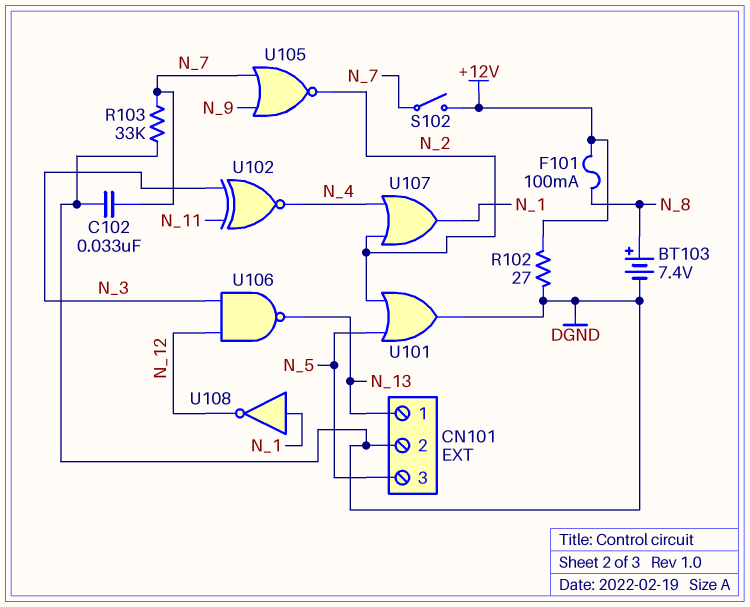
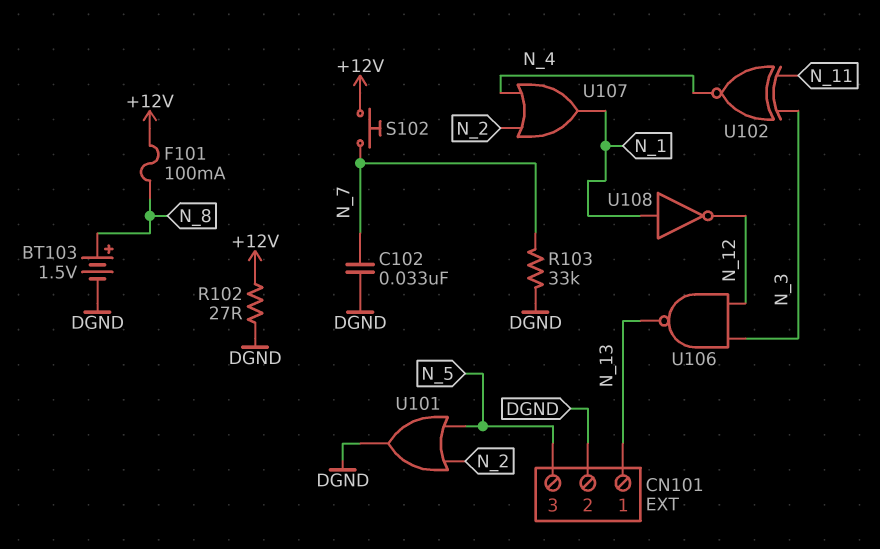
BT103: 7.4V (plus N_8, minus DGND) -> 1.5V (plus N_8, minus DGND)
S102: switch (+12V, N_7) -> button (+12V, N_7)
U105: NOR (in N_7, in N_9, out N_2) -> none

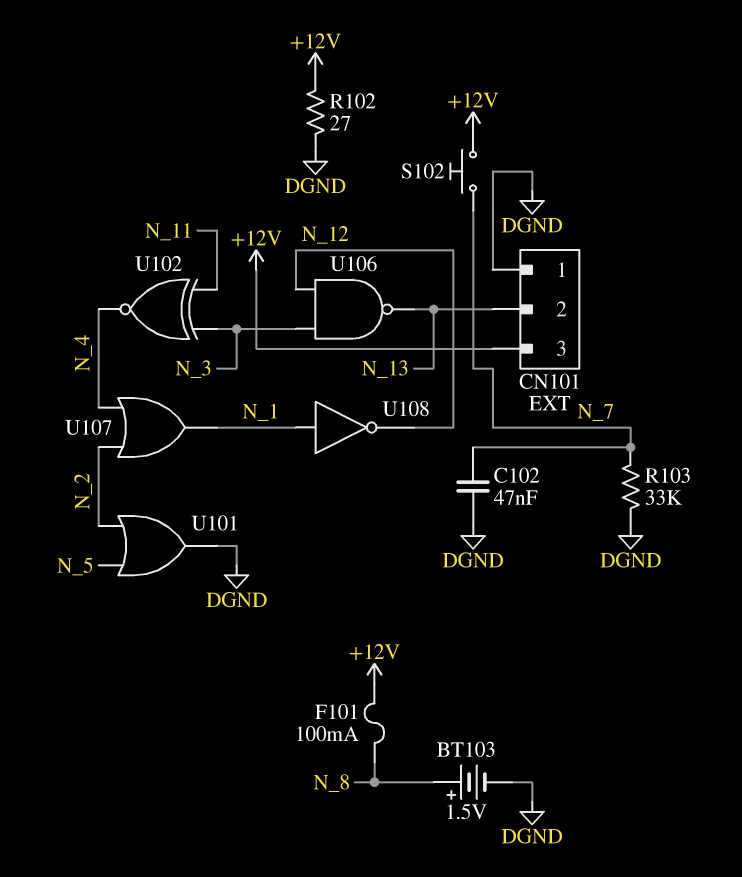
C102: 33nF (DGND, N_7) -> 47nF (DGND, N_7)
CN101 pin 1: N_13 -> DGND
CN101 pin 2: DGND -> N_13
CN101 pin 3: N_5 -> +12V

